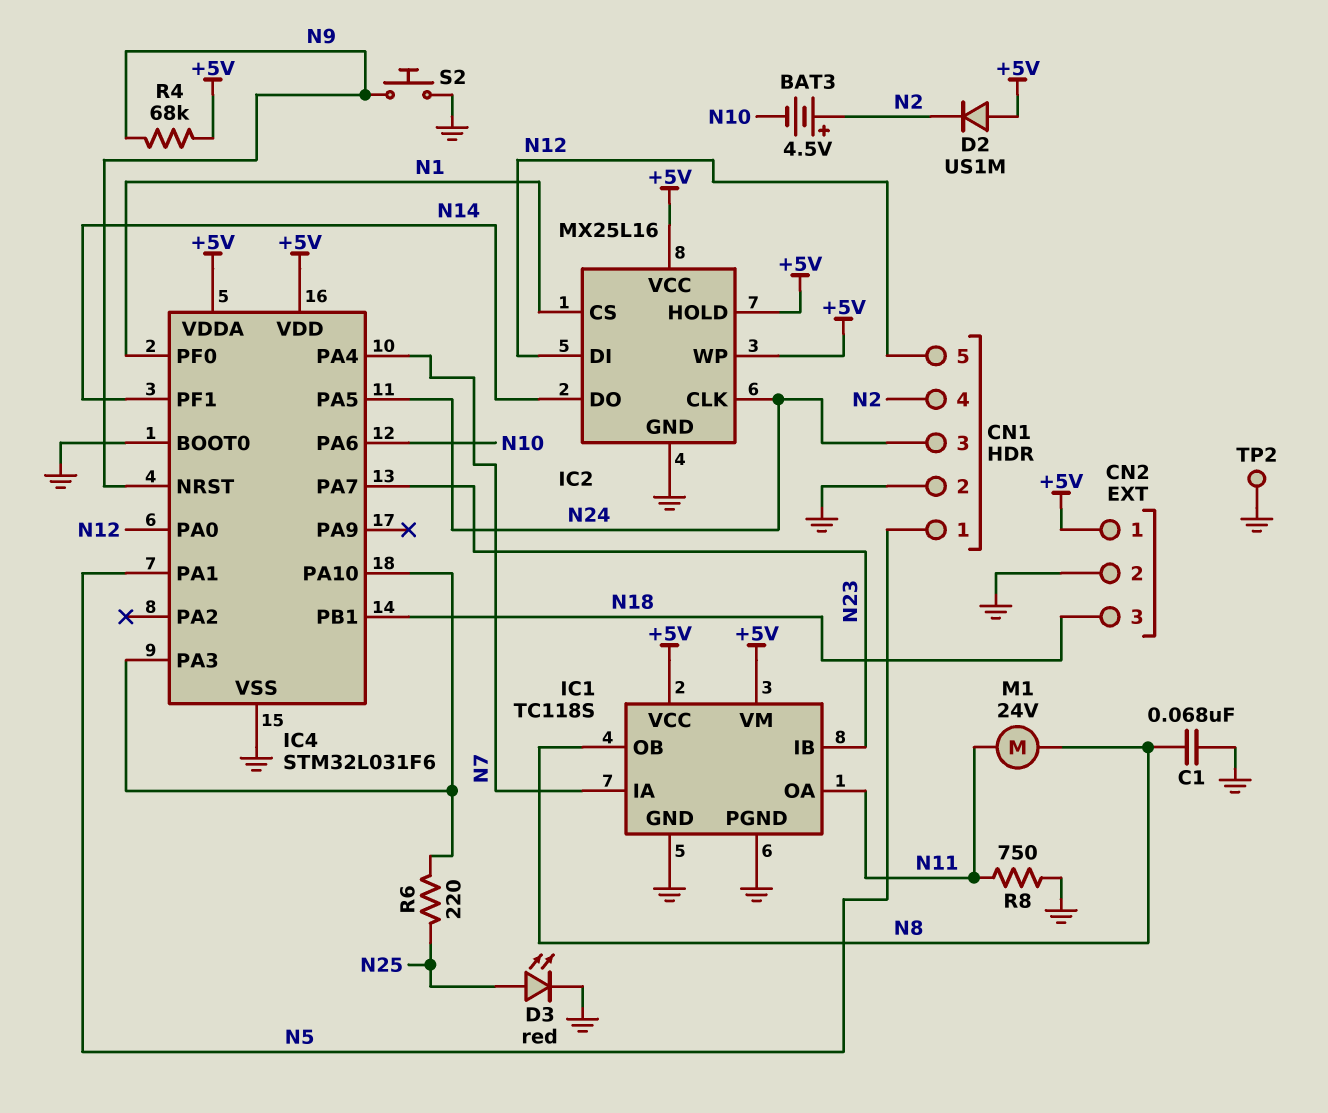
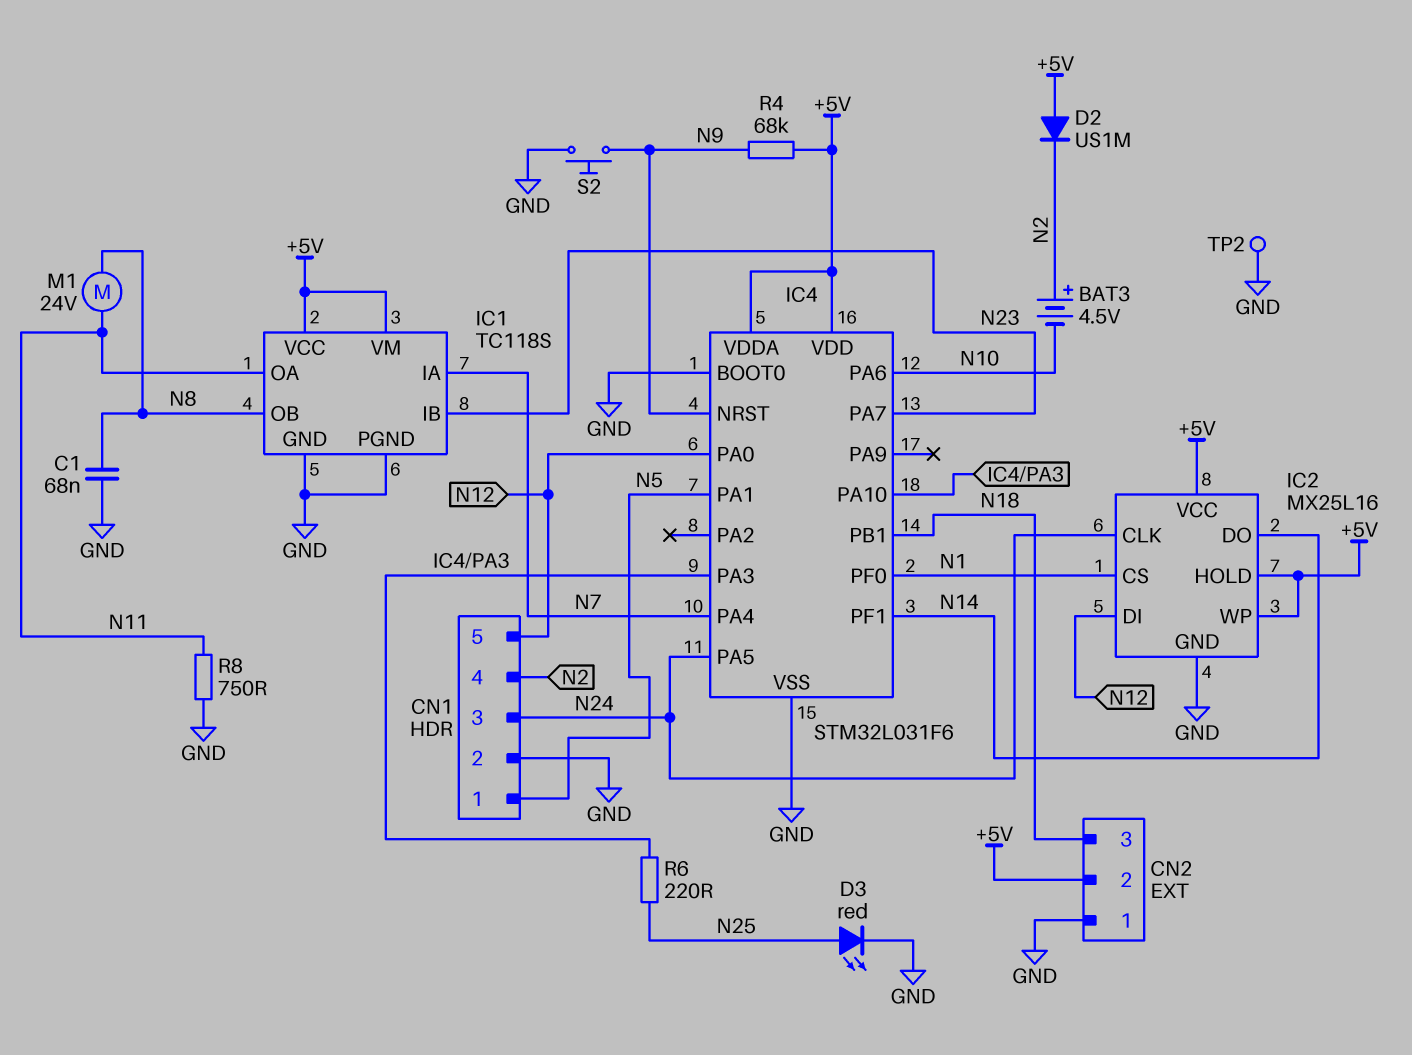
CN2 pin 1: +5V -> GND
CN2 pin 2: GND -> +5V

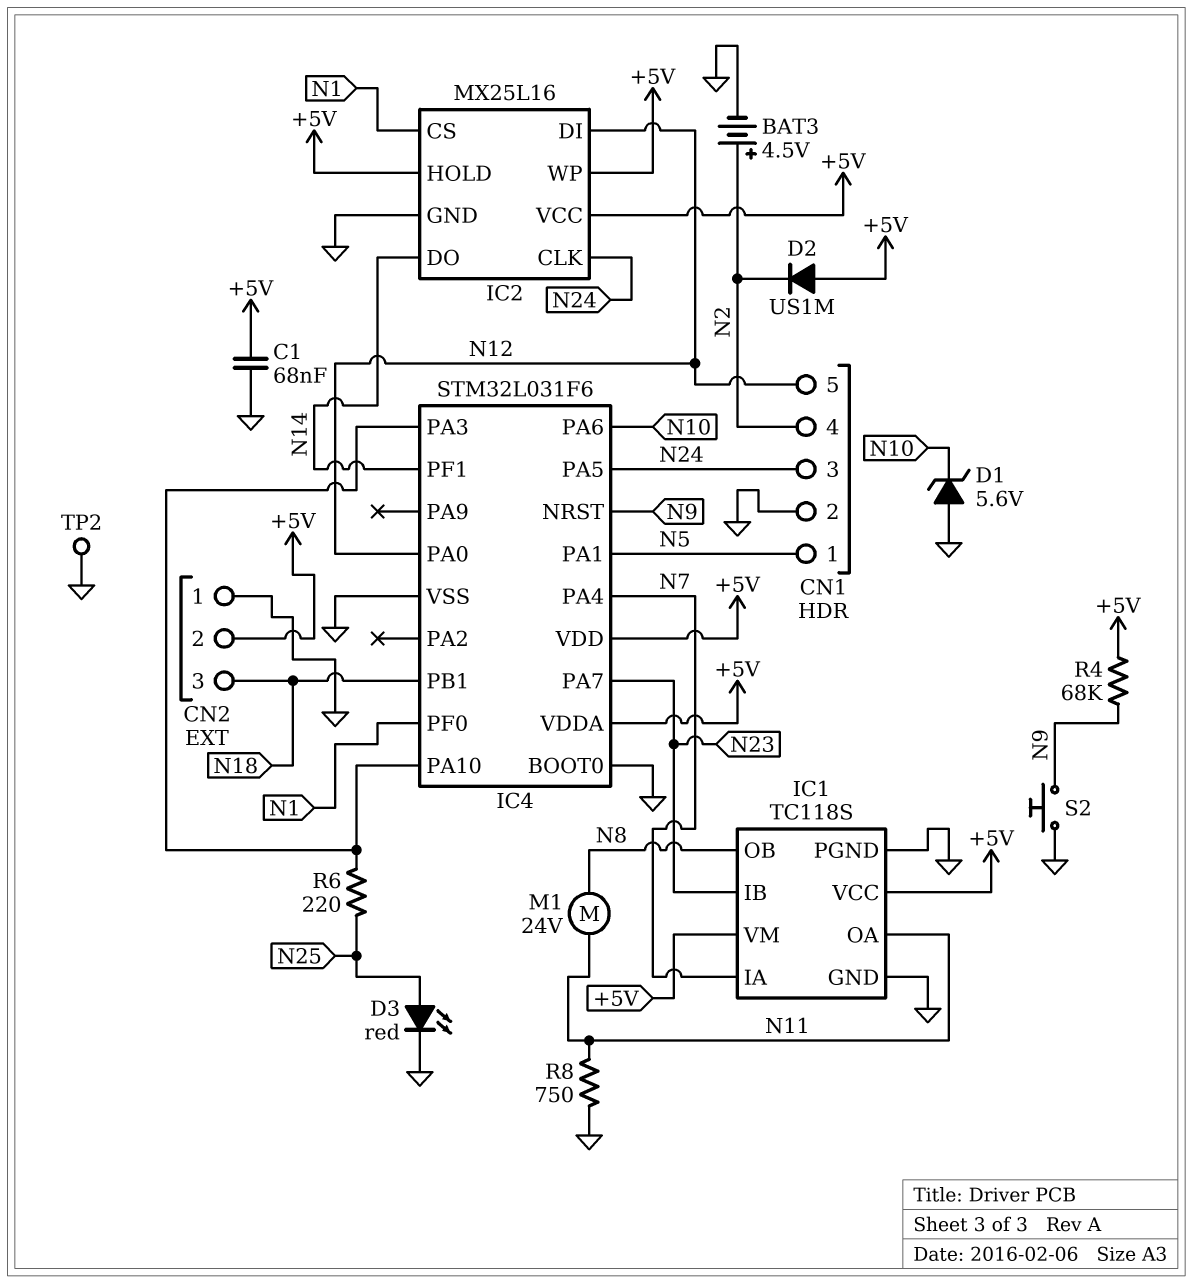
BAT3: 4.5V (plus N2, minus N10) -> 4.5V (plus N2, minus GND)
C1: 68nF (GND, N8) -> 68nF (+5V, GND)
D1: none -> zener 5.6V (A GND, K N10)

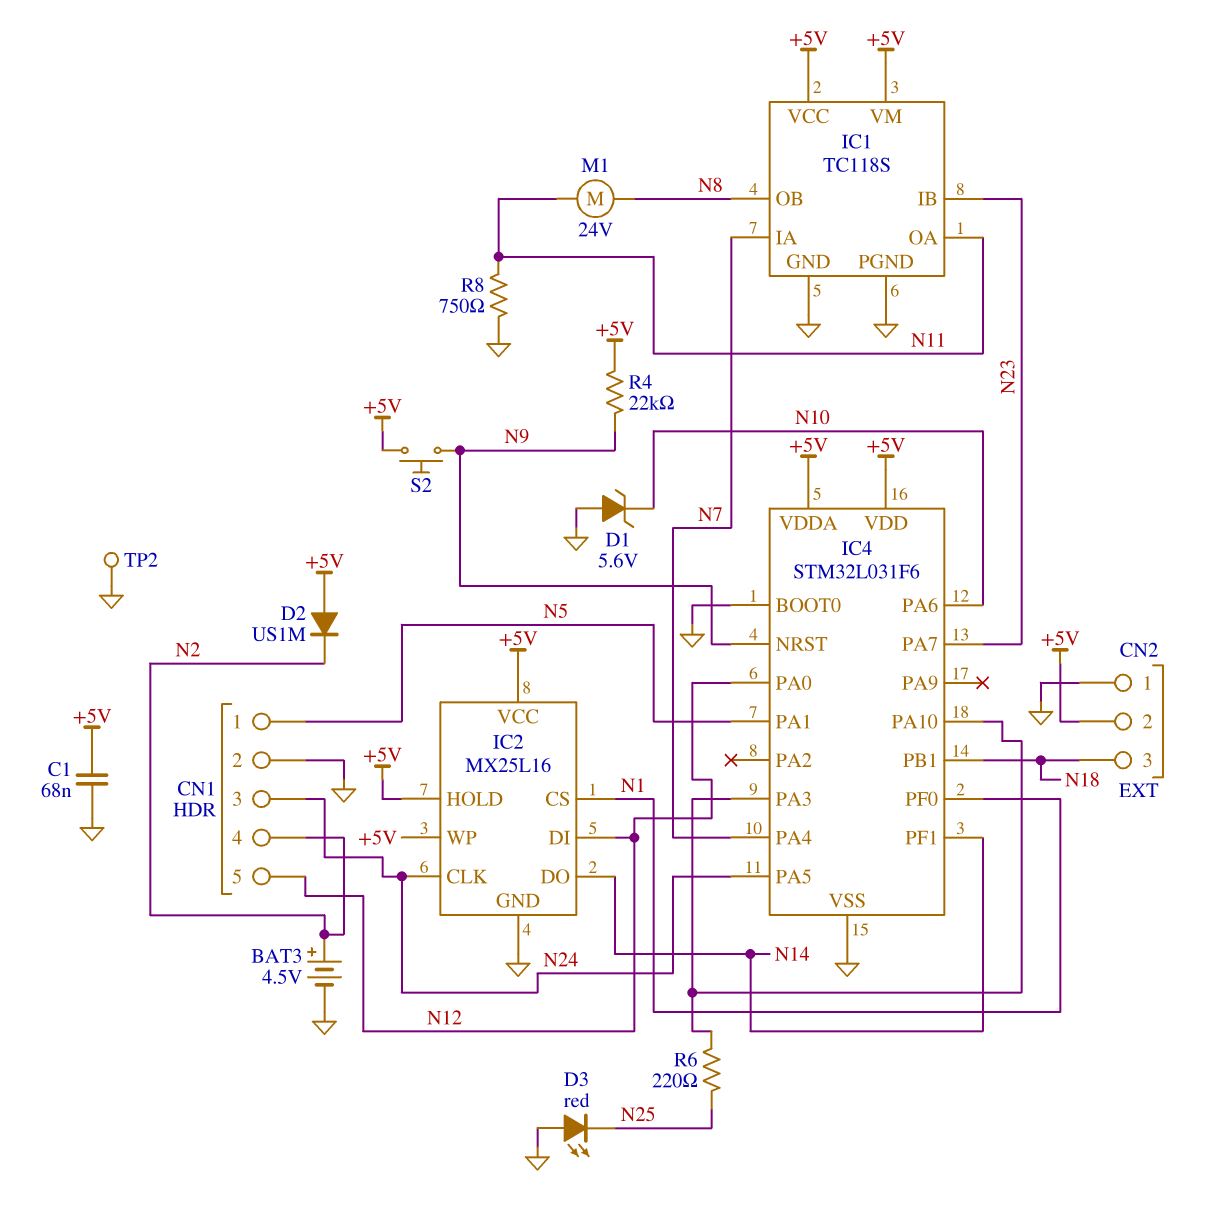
D3: LED red (A N25, K GND) -> LED red (A GND, K N25)
R4: 68k (+5V, N9) -> 22k (+5V, N9)
S2: button (GND, N9) -> button (+5V, N9)

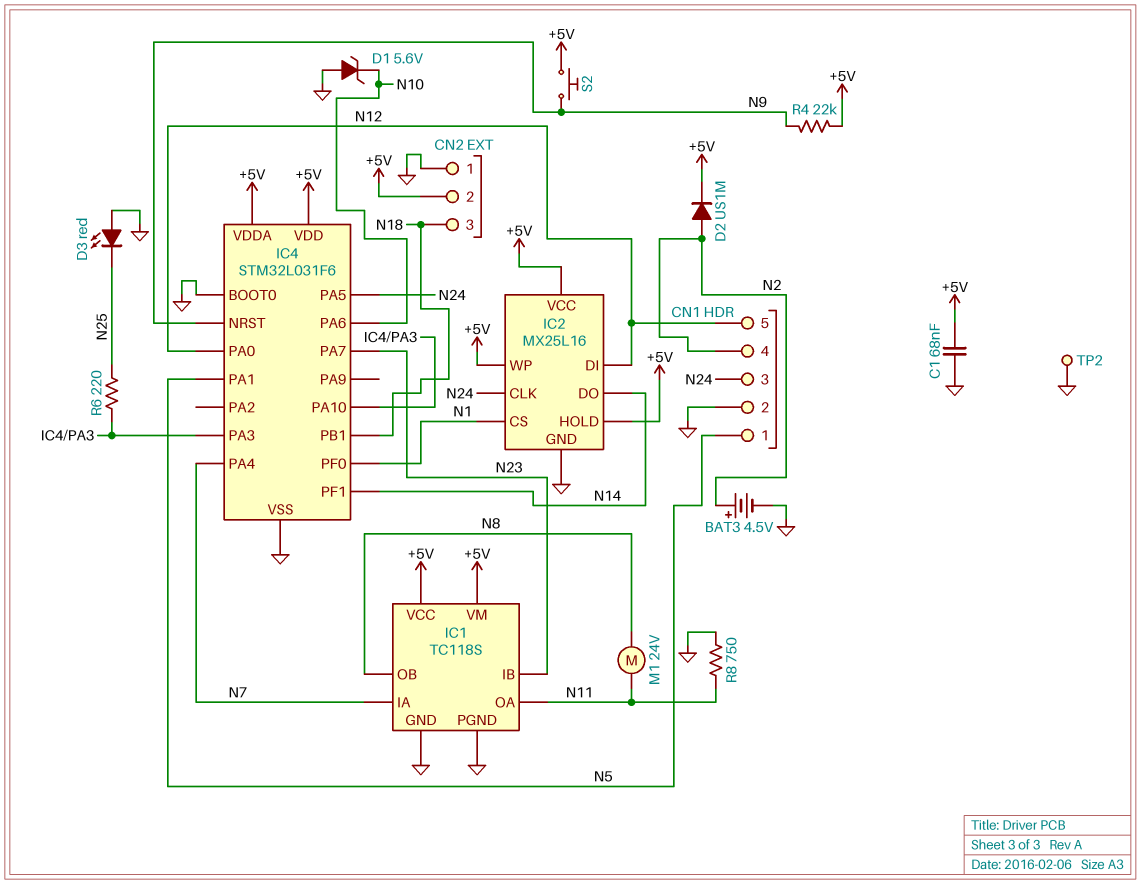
D2: diode US1M (A +5V, K N2) -> diode US1M (A N2, K +5V)

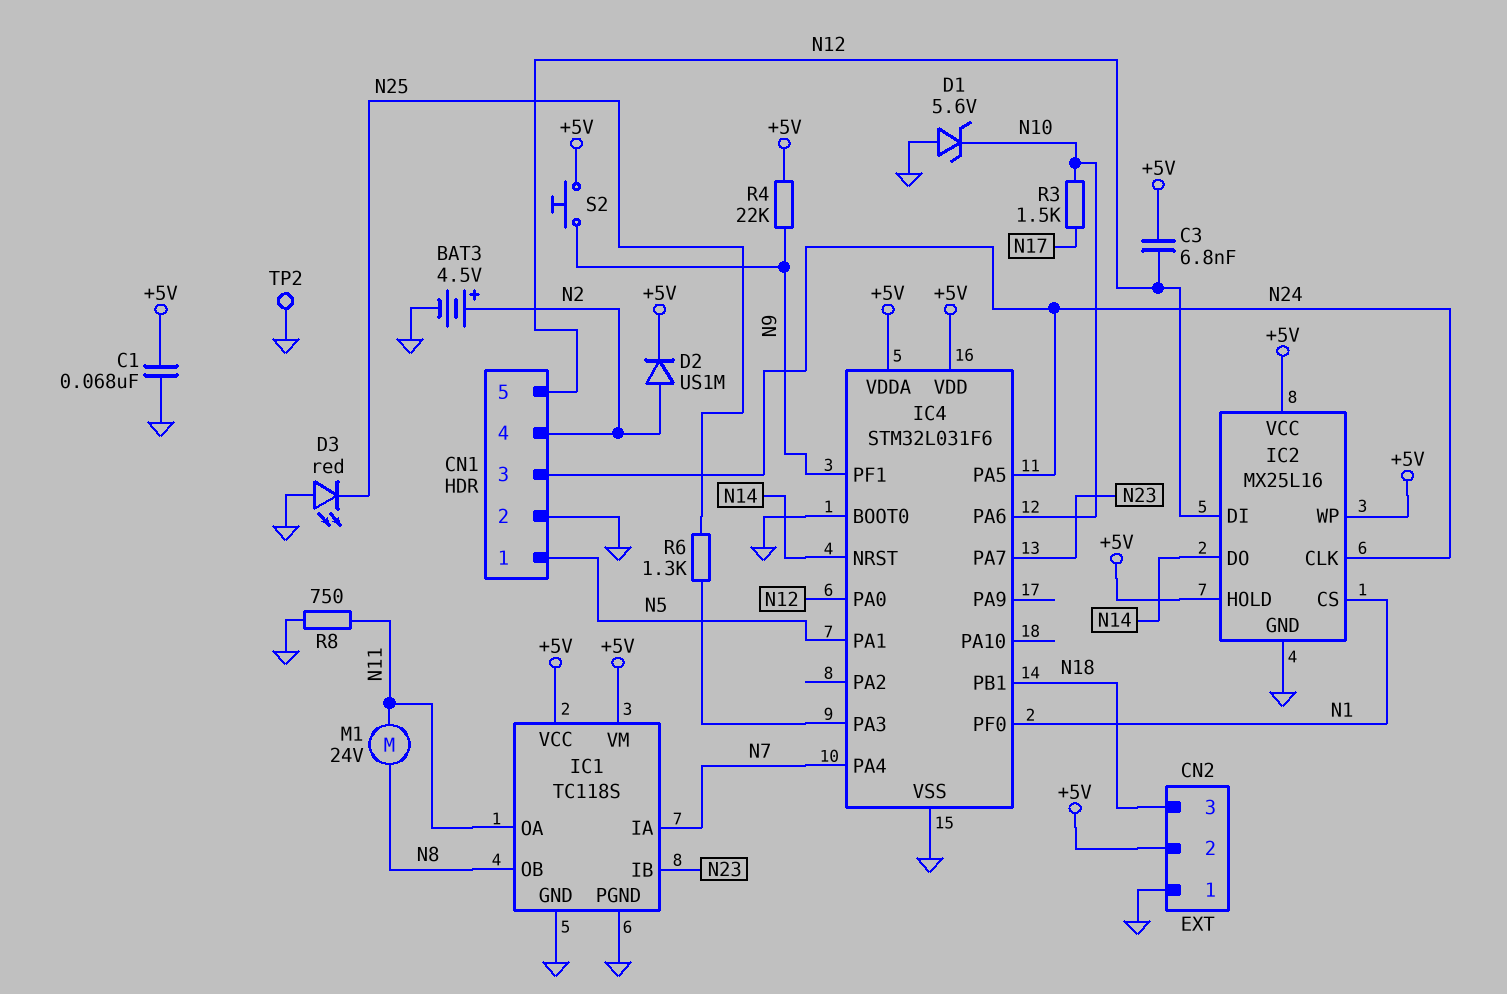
C3: none -> 6.8nF (+5V, N12)
IC4 pin NRST: N9 -> N14
IC4 pin PA10: IC4/PA3 -> none
IC4 pin PF1: N14 -> N9
R3: none -> 1.5k (N10, N17)
R6: 220 (IC4/PA3, N25) -> 1.3k (IC4/PA3, N25)

